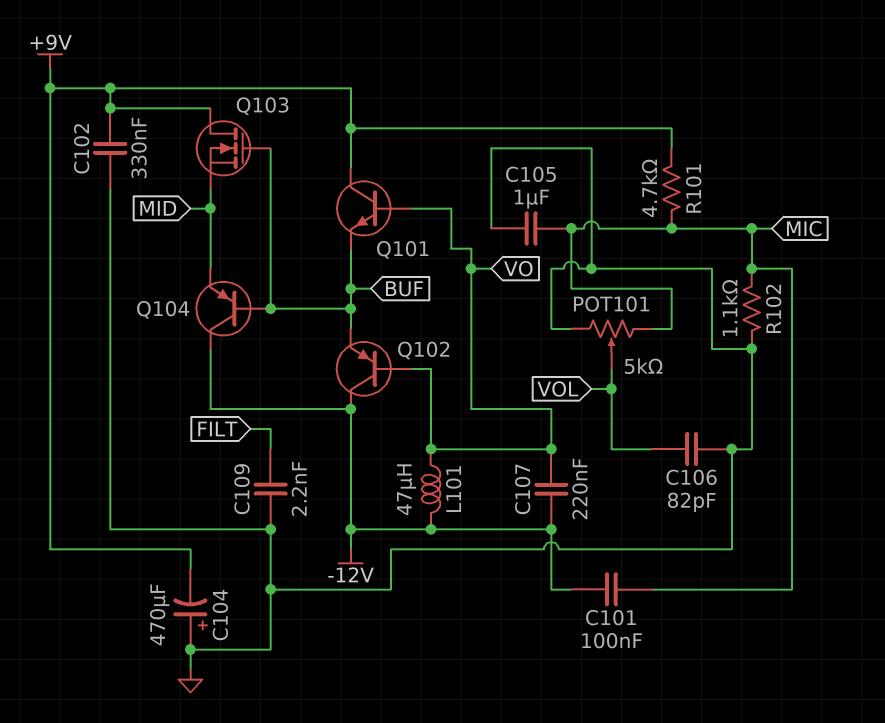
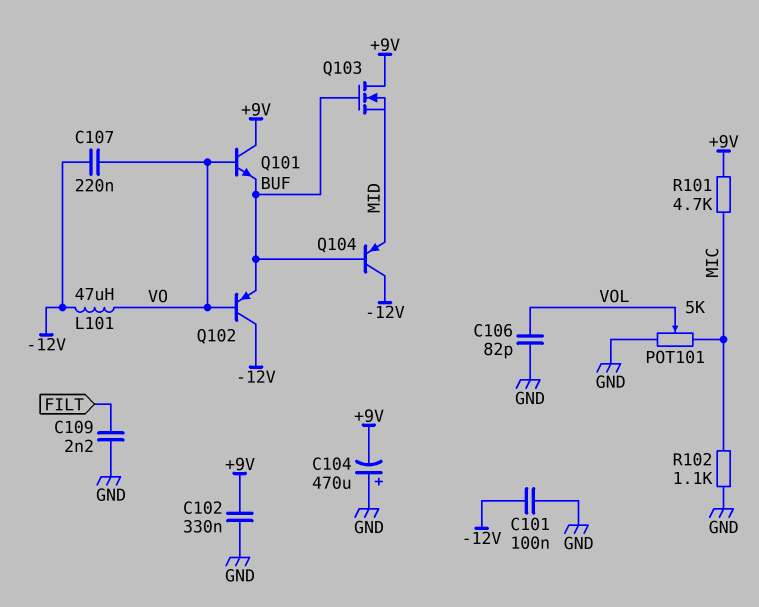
C101: 100nF (-12V, MIC) -> 100nF (-12V, GND)
C105: 1uF (GND, MIC) -> none

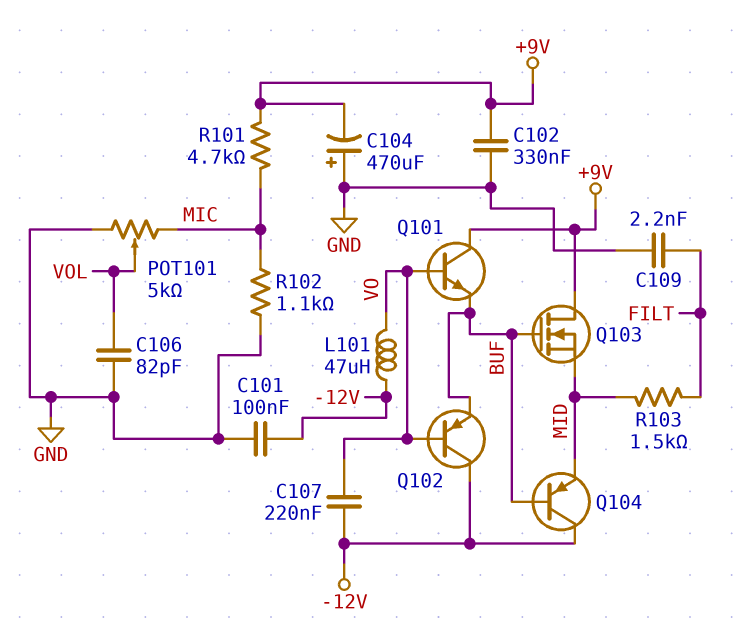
R103: none -> 1.5k (FILT, MID)

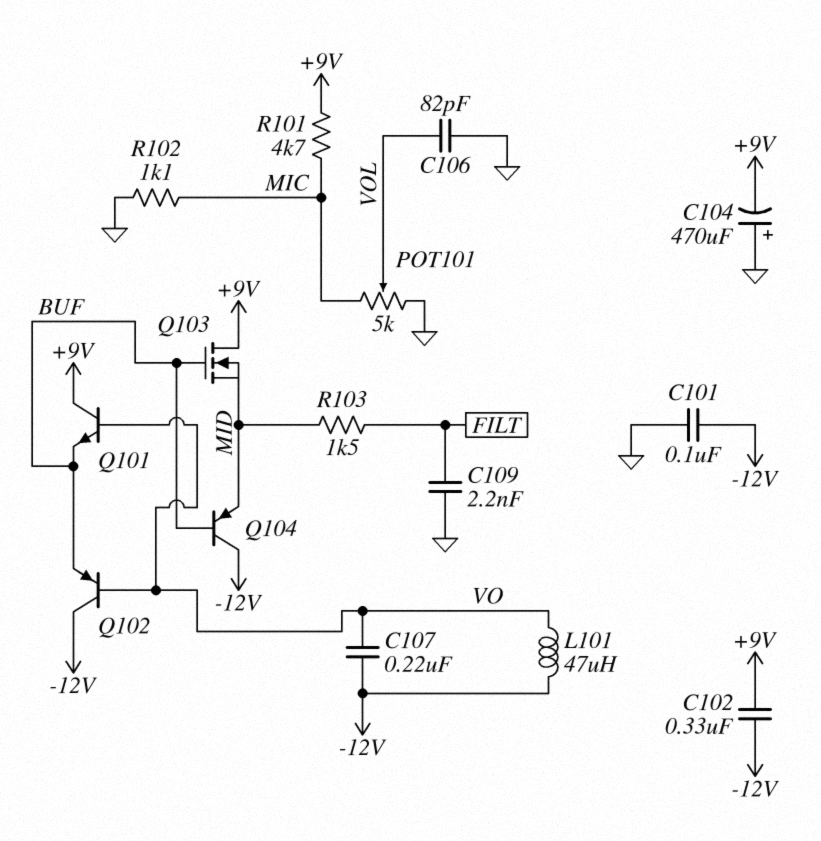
C102: 330nF (+9V, GND) -> 330nF (+9V, -12V)

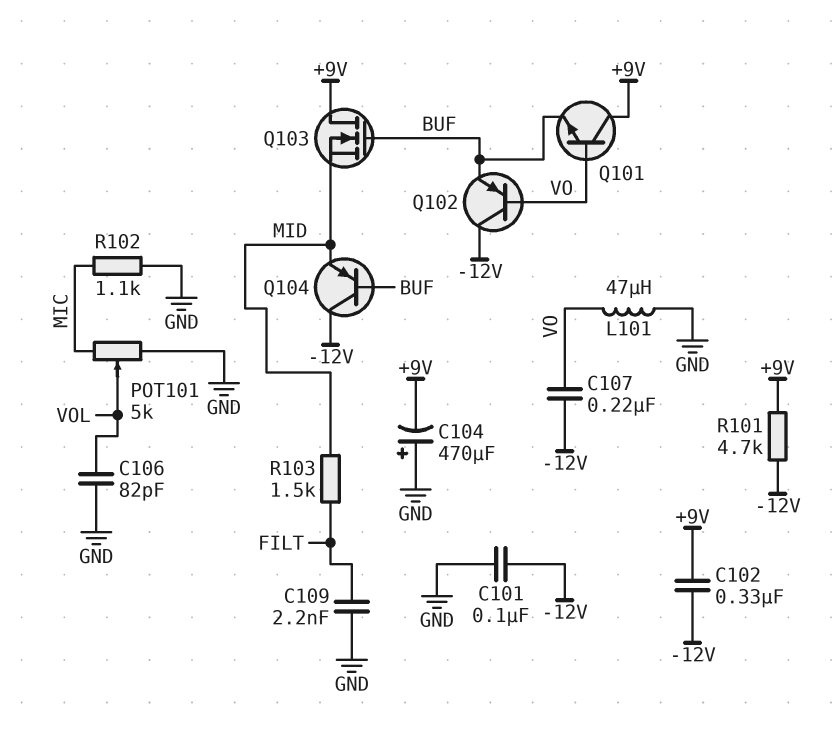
L101: 47uH (-12V, VO) -> 47uH (GND, VO)
R101: 4.7k (+9V, MIC) -> 4.7k (+9V, -12V)

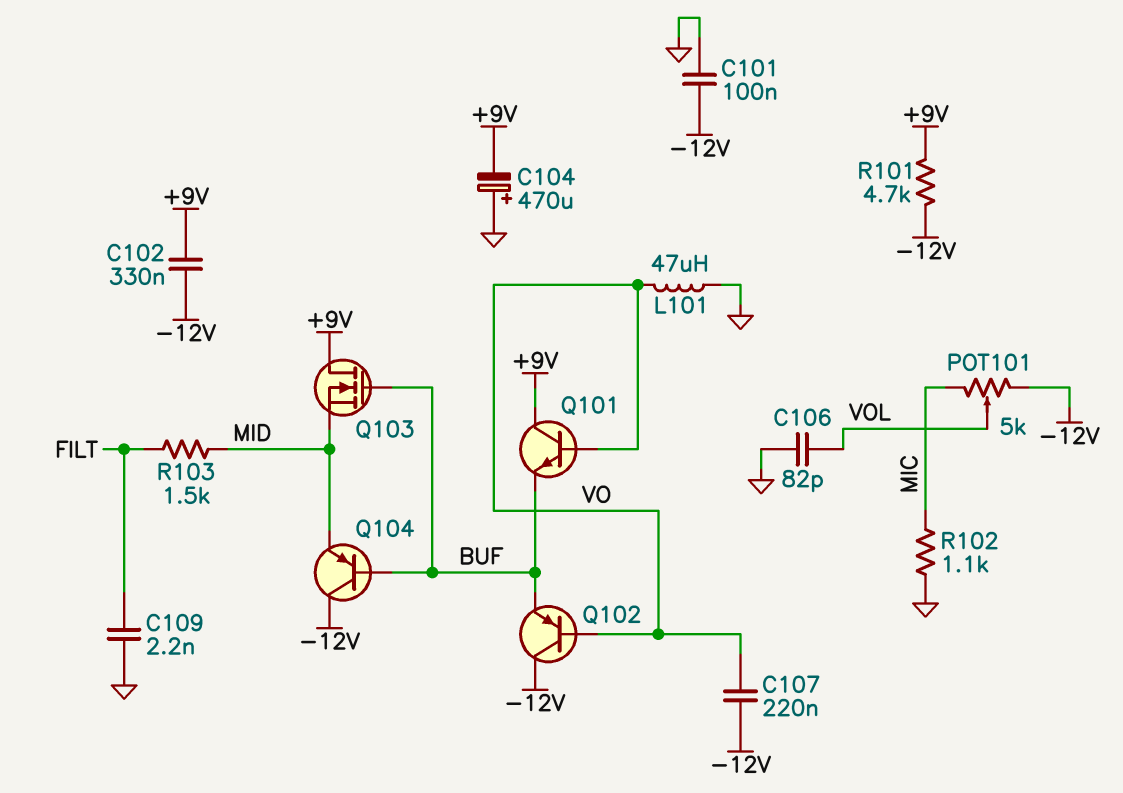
POT101: 5k (GND, MIC, wiper VOL) -> 5k (-12V, MIC, wiper VOL)

